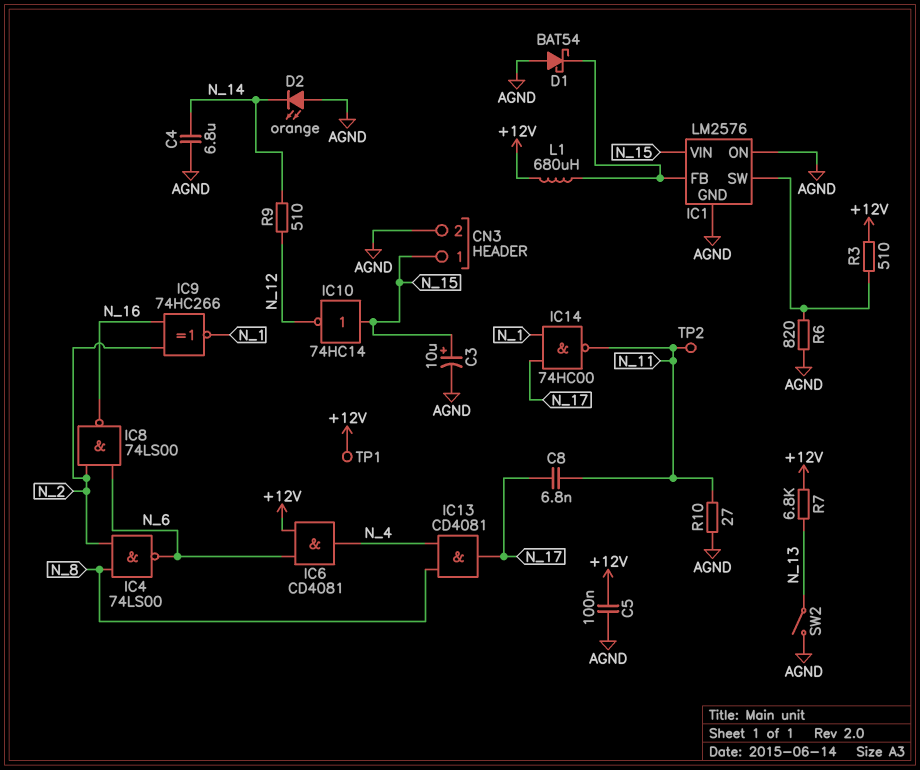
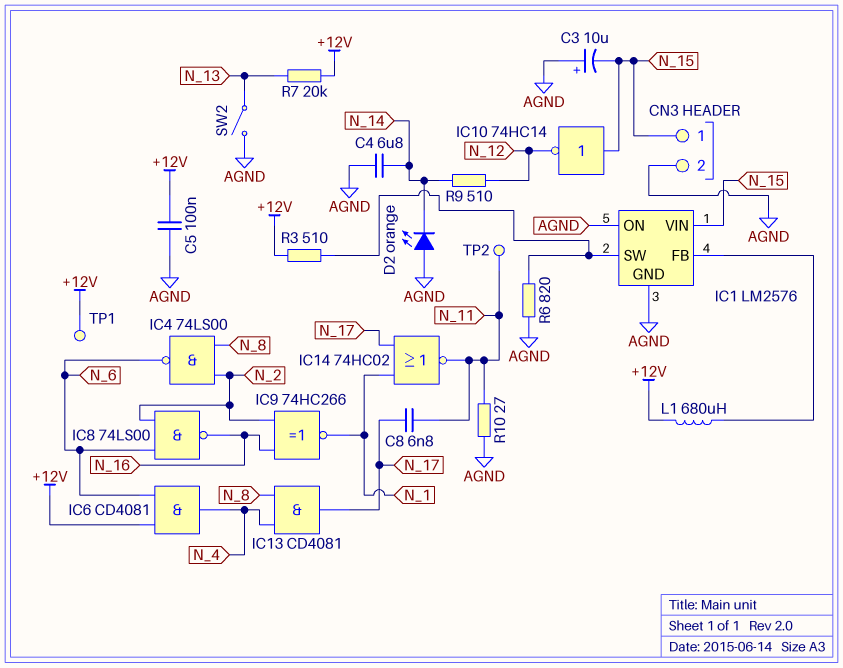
C3: 10uF (plus N_15, minus AGND) -> 10uF (plus AGND, minus N_15)
D1: schottky BAT54 (A AGND, K IC1/FB) -> none
IC14: NAND 74HC00 (in N_1, in N_17, out N_11) -> NOR 74HC02 (in N_1, in N_17, out N_11)
R7: 6.8k (+12V, N_13) -> 20k (+12V, N_13)

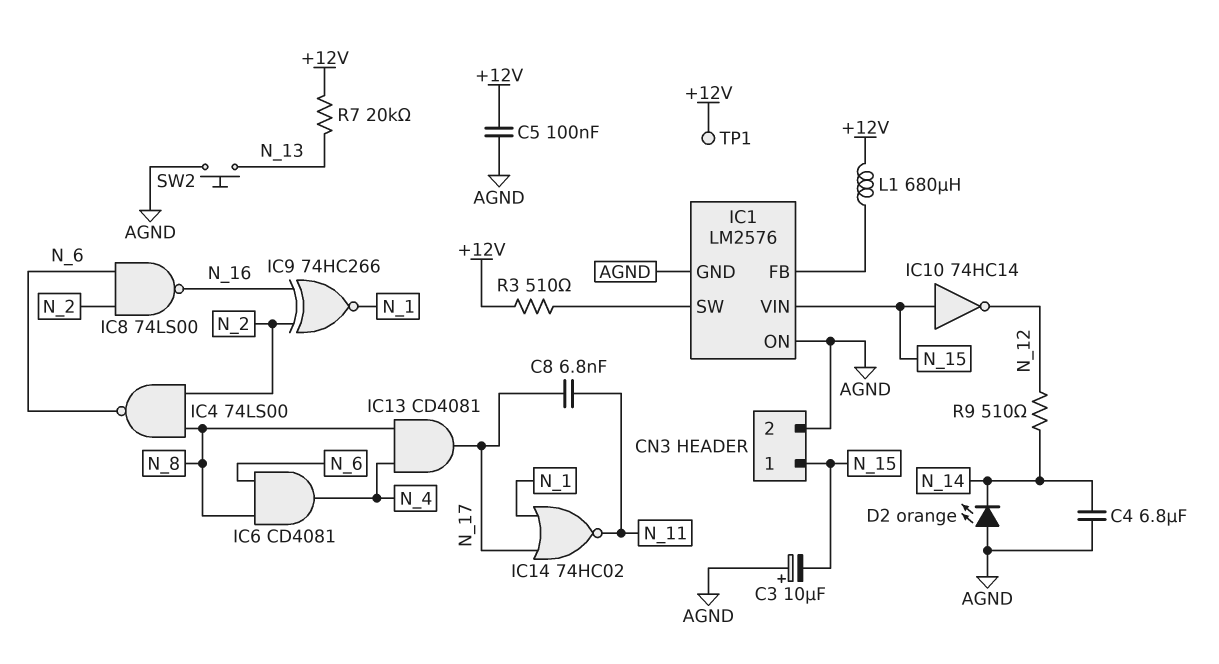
IC6: AND CD4081 (in +12V, in N_6, out N_4) -> AND CD4081 (in N_6, in N_8, out N_4)
R6: 820 (AGND, IC1/SW) -> none
R10: 27 (AGND, N_11) -> none
SW2: switch (AGND, N_13) -> button (AGND, N_13)
TP2: test point (N_11) -> none

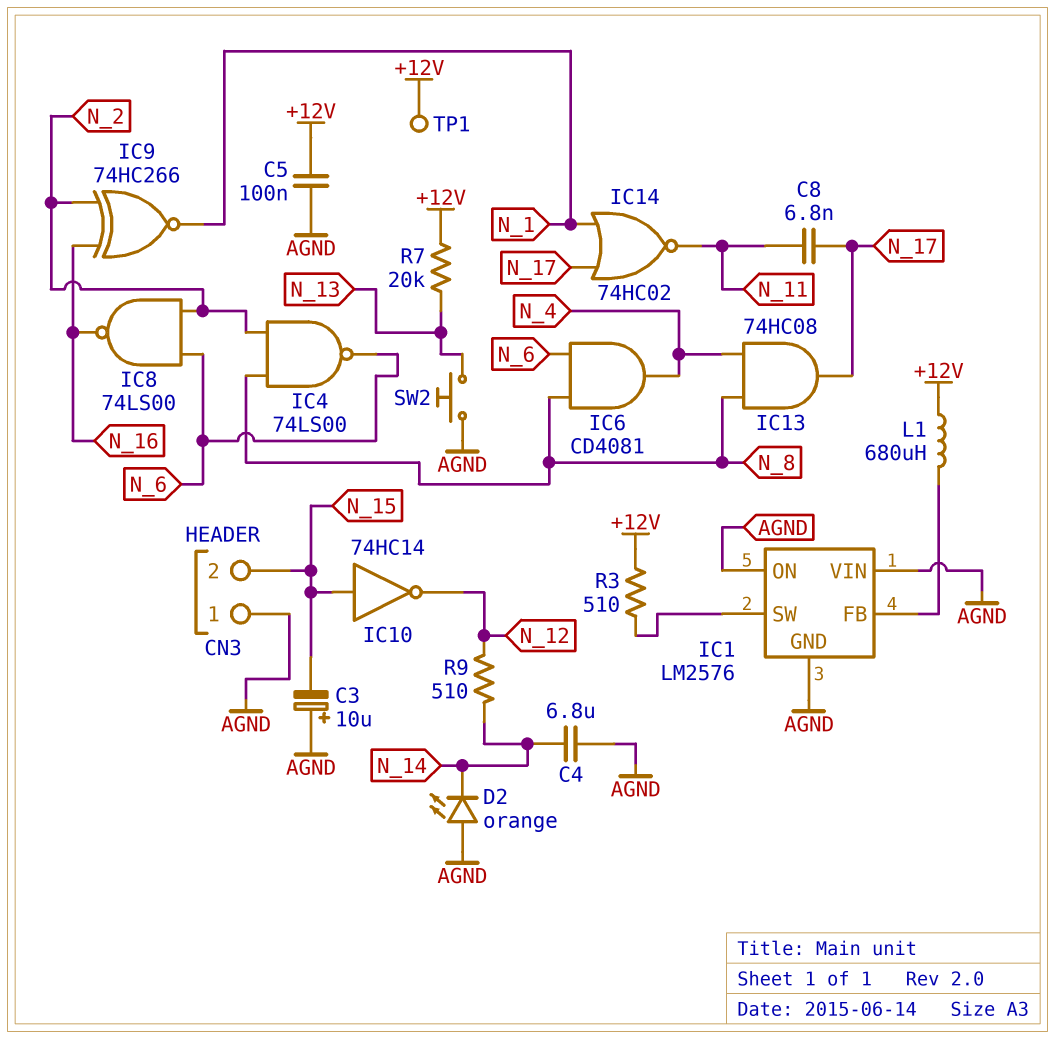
CN3 pin 1: N_15 -> AGND
CN3 pin 2: AGND -> N_15
IC1 pin VIN: N_15 -> AGND
IC13: AND CD4081 (in N_4, in N_8, out N_17) -> AND 74HC08 (in N_4, in N_8, out N_17)

